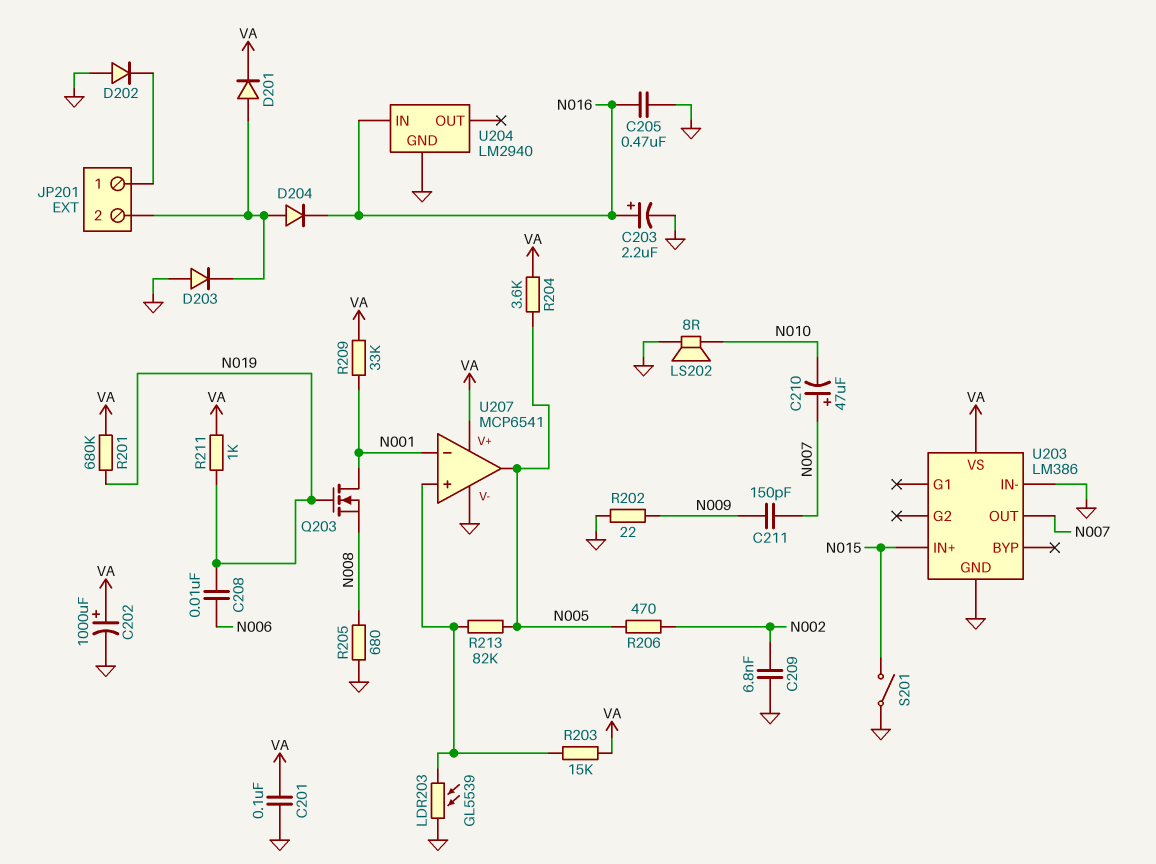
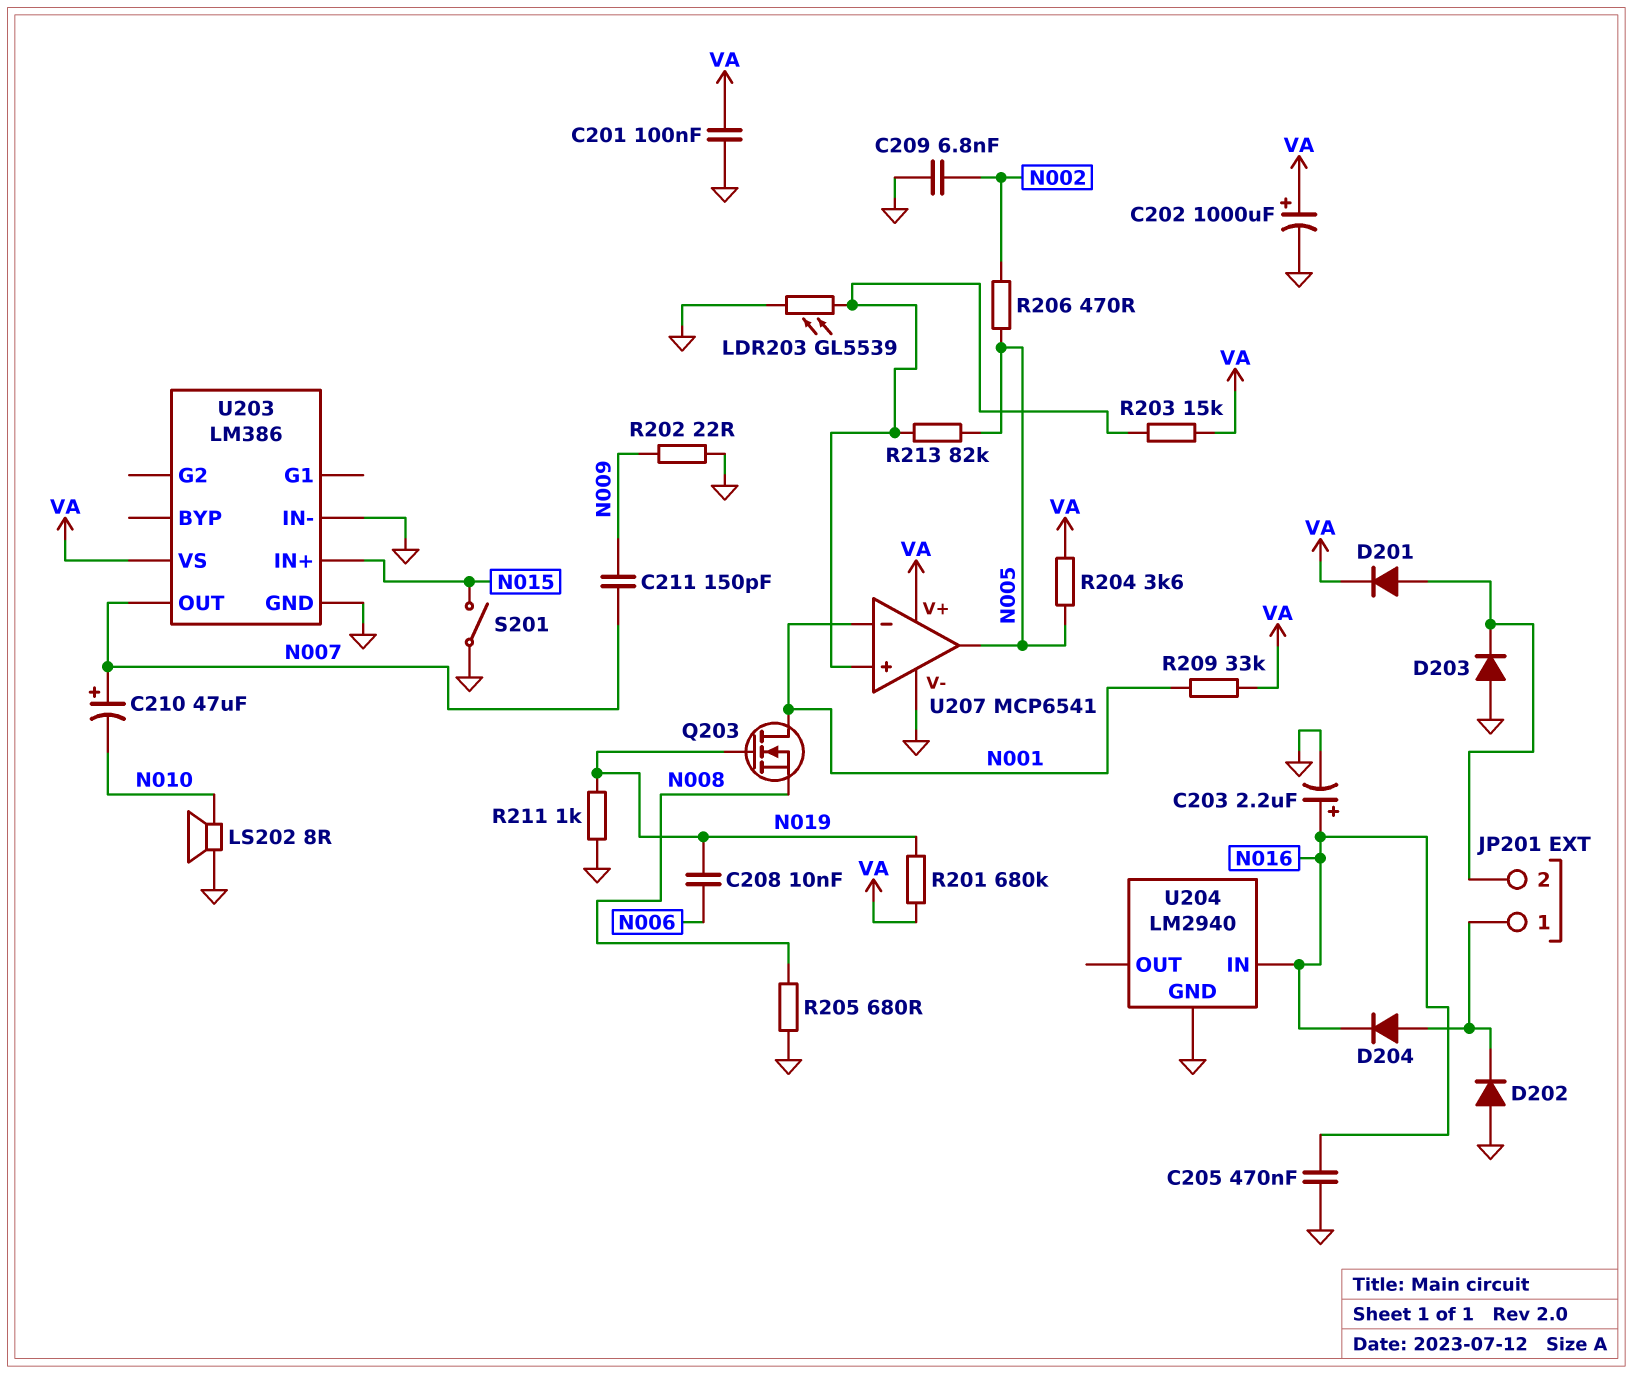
D204: diode (A JP201/2, K N016) -> diode (A JP201/1, K N016)
R211: 1k (N019, VA) -> 1k (GND, N019)

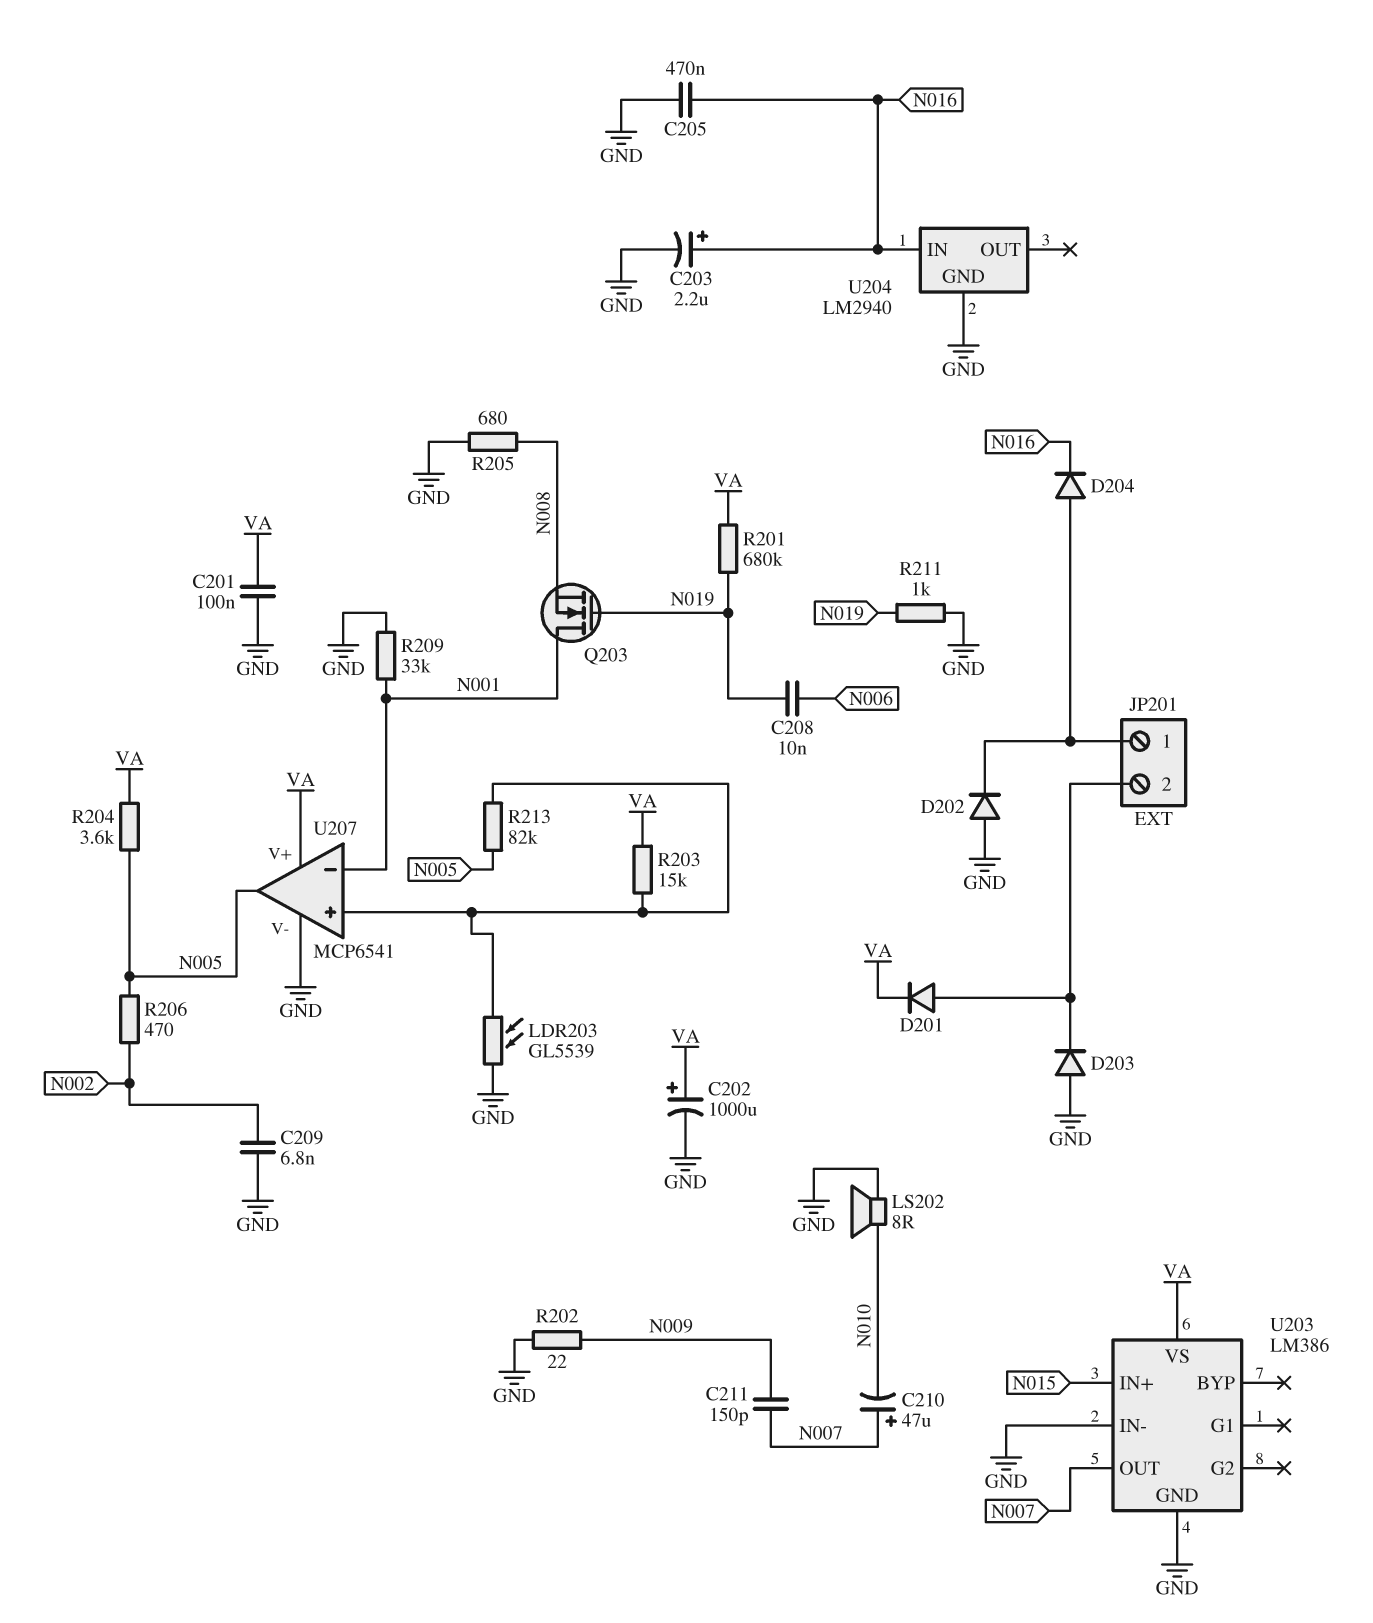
R209: 33k (N001, VA) -> 33k (GND, N001)
S201: switch (GND, N015) -> none

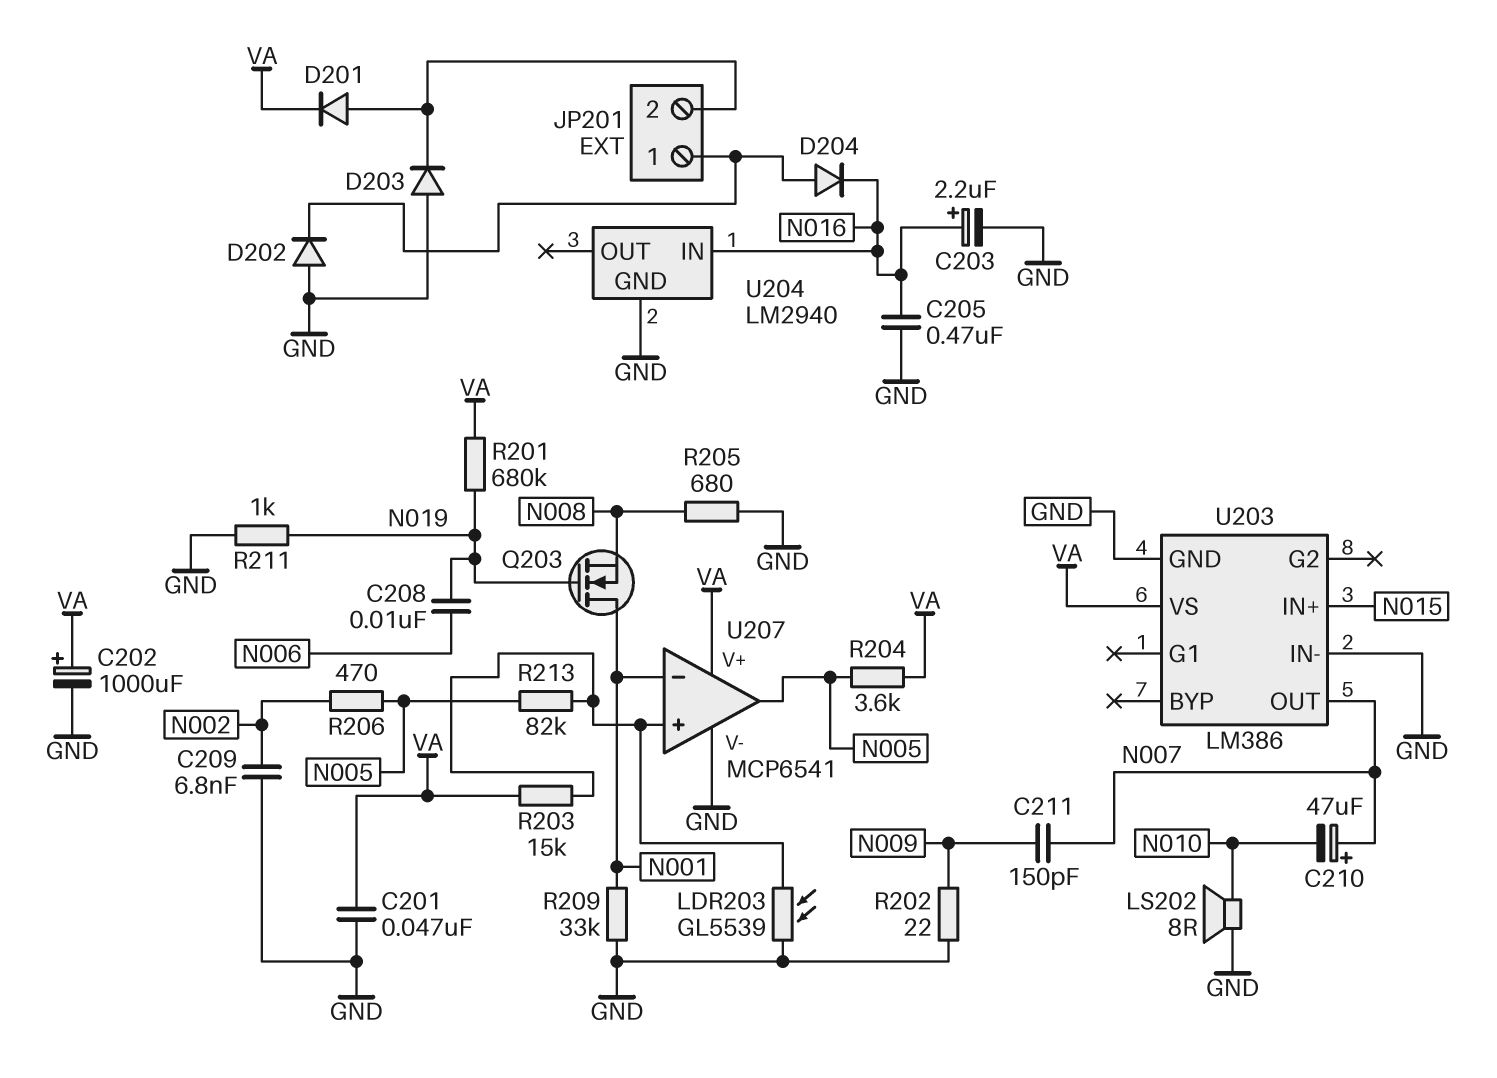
C201: 100nF (GND, VA) -> 47nF (GND, VA)

